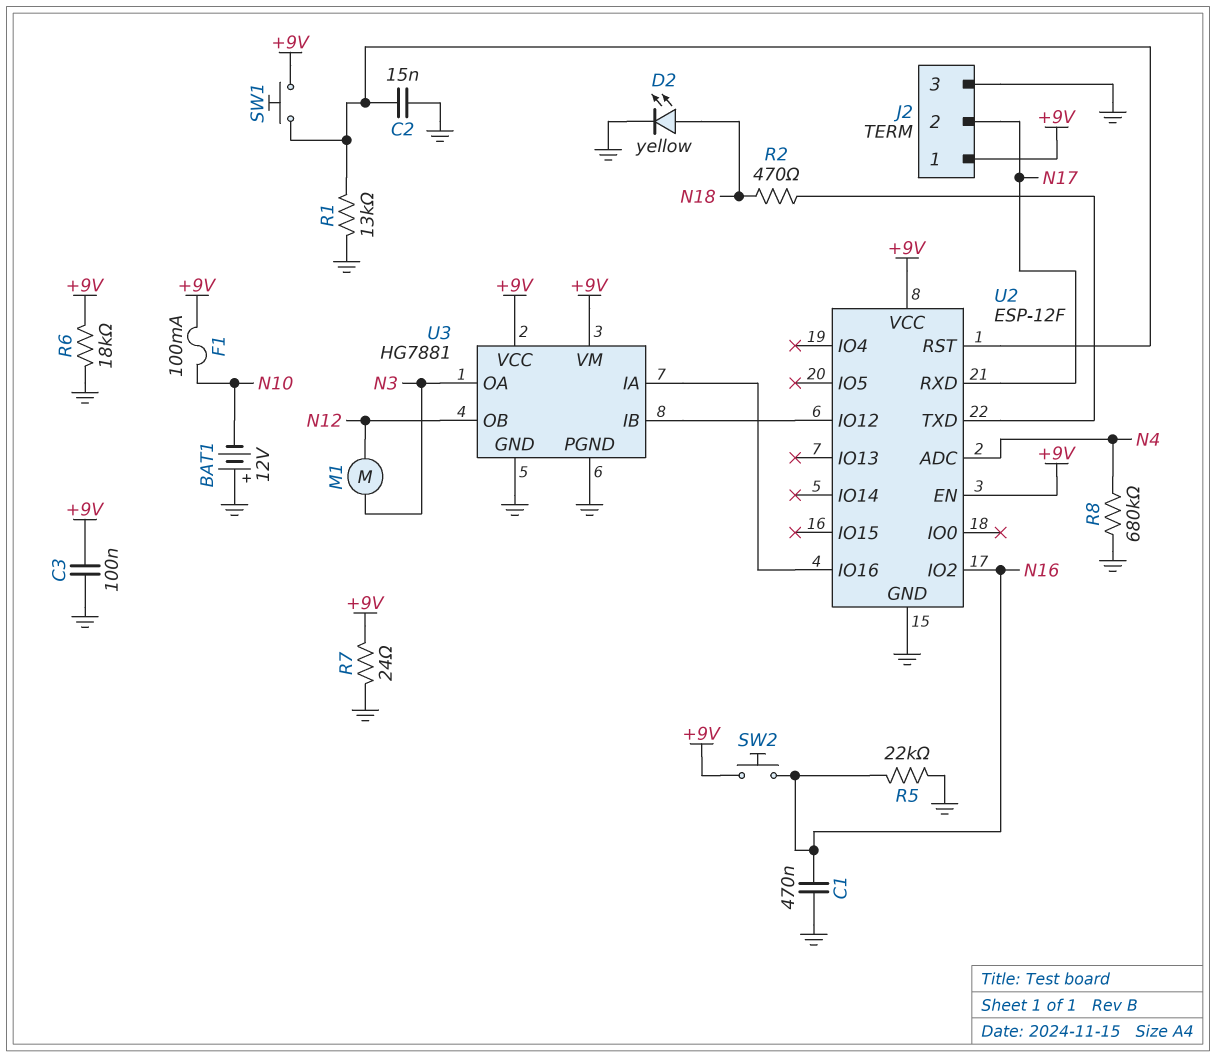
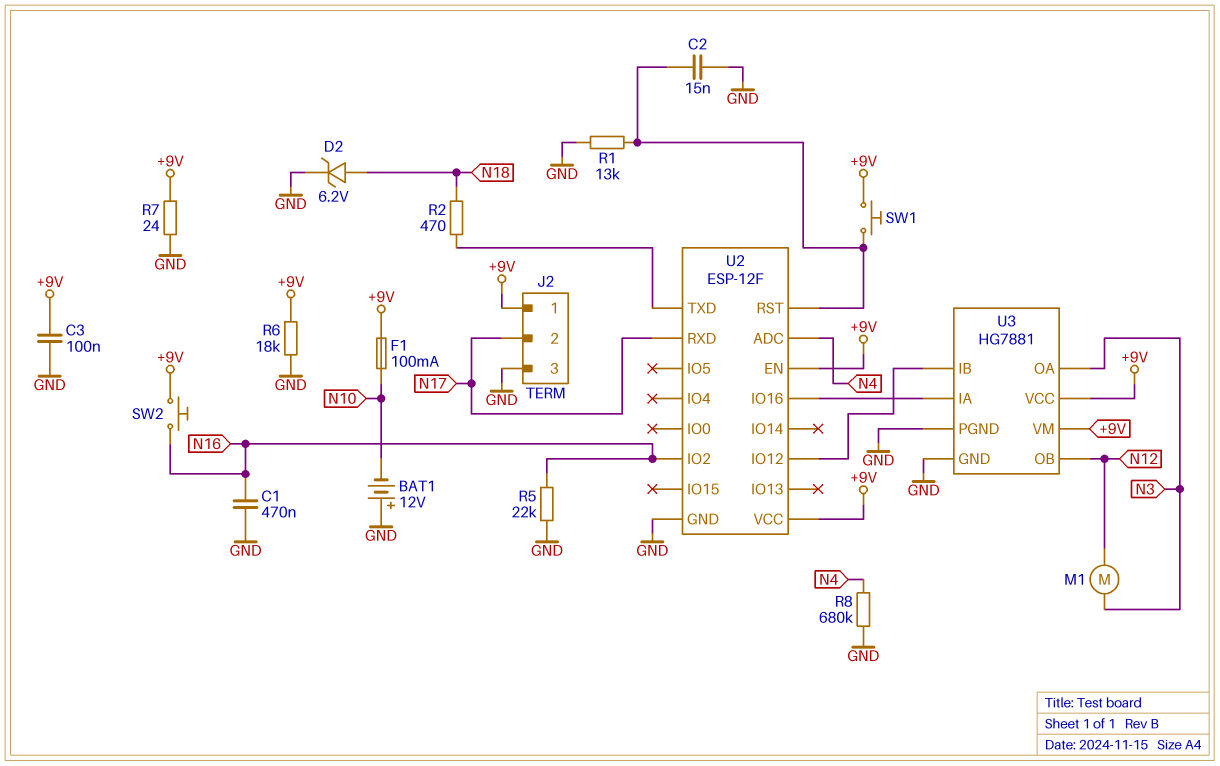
D2: LED yellow (A N18, K GND) -> zener 6.2V (A N18, K GND)

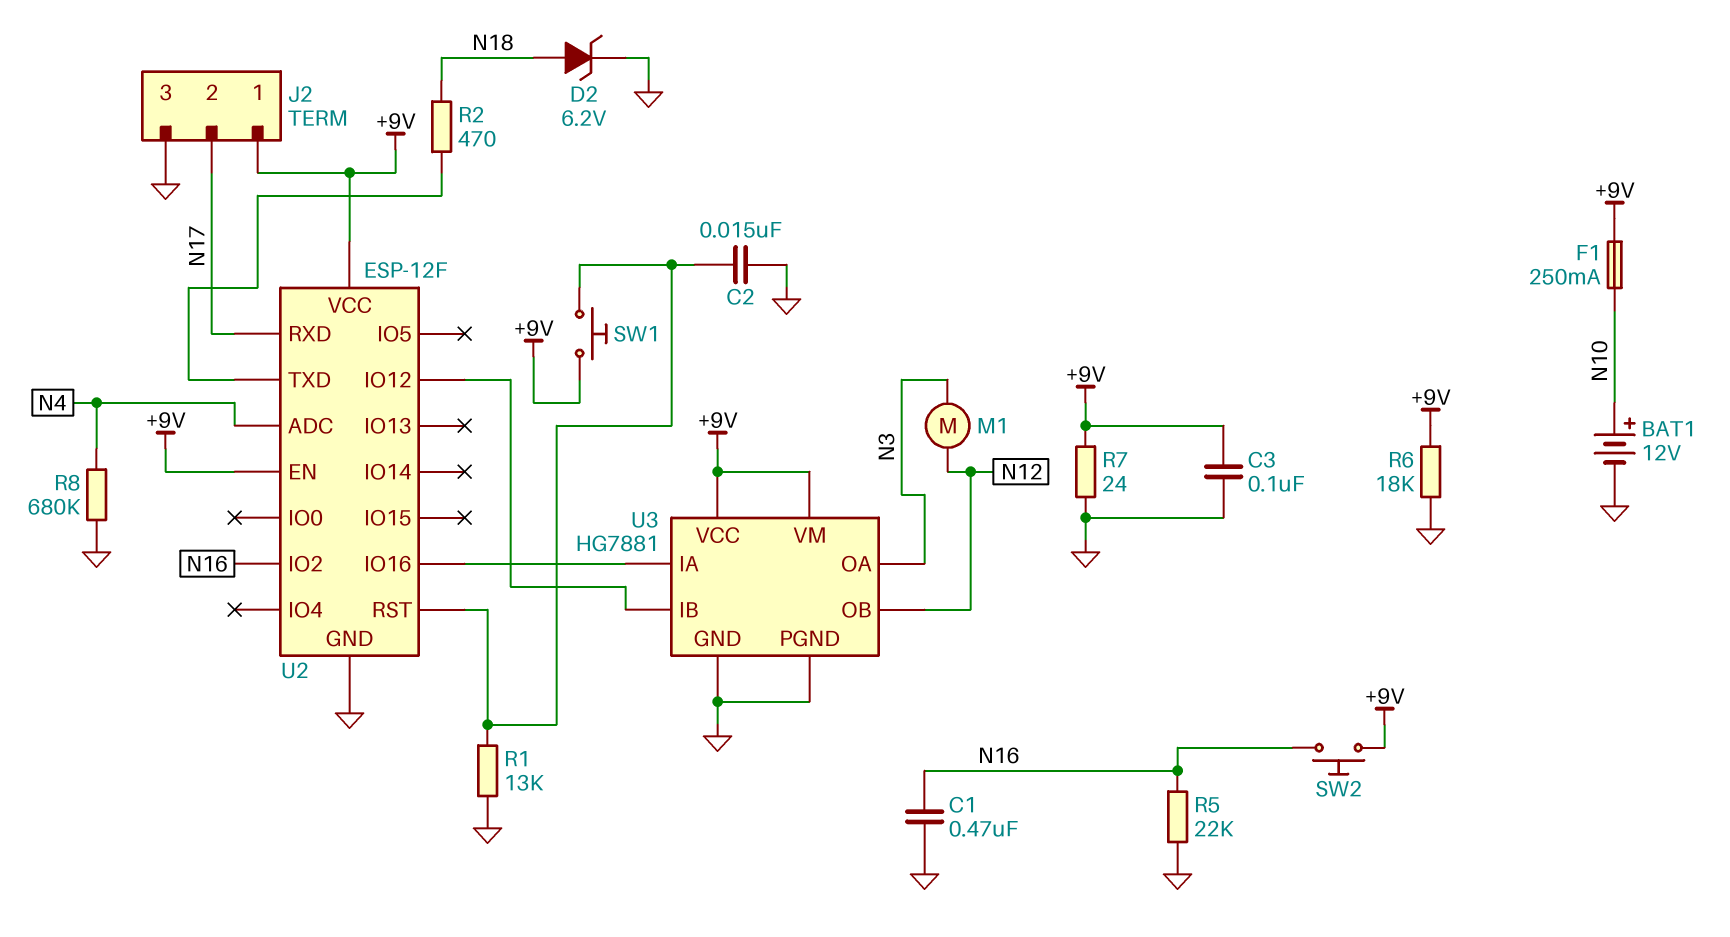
BAT1: 12V (plus GND, minus N10) -> 12V (plus N10, minus GND)
F1: 100mA (+9V, N10) -> 250mA (+9V, N10)

